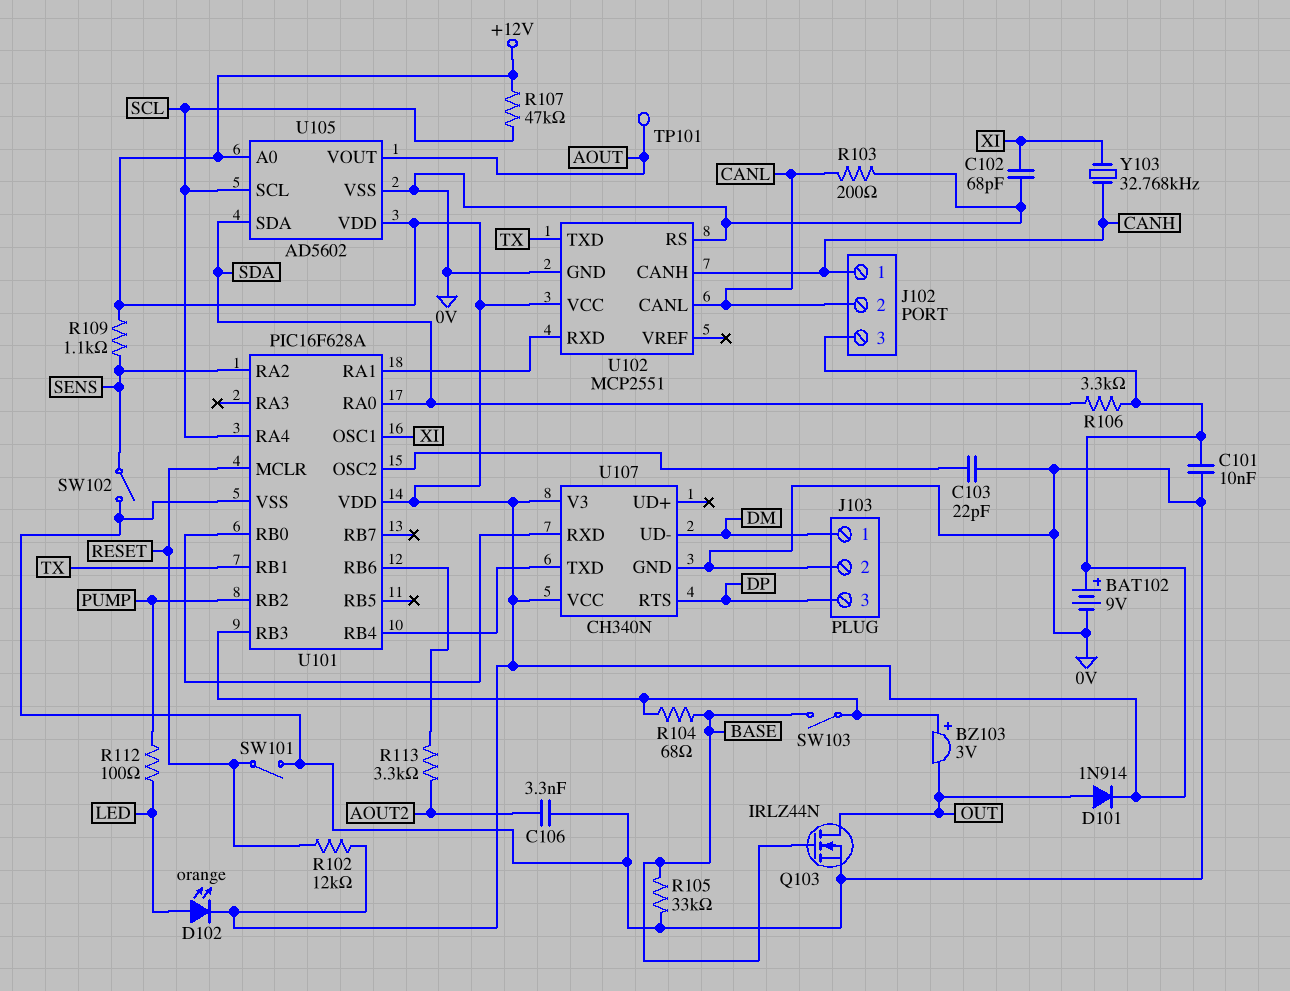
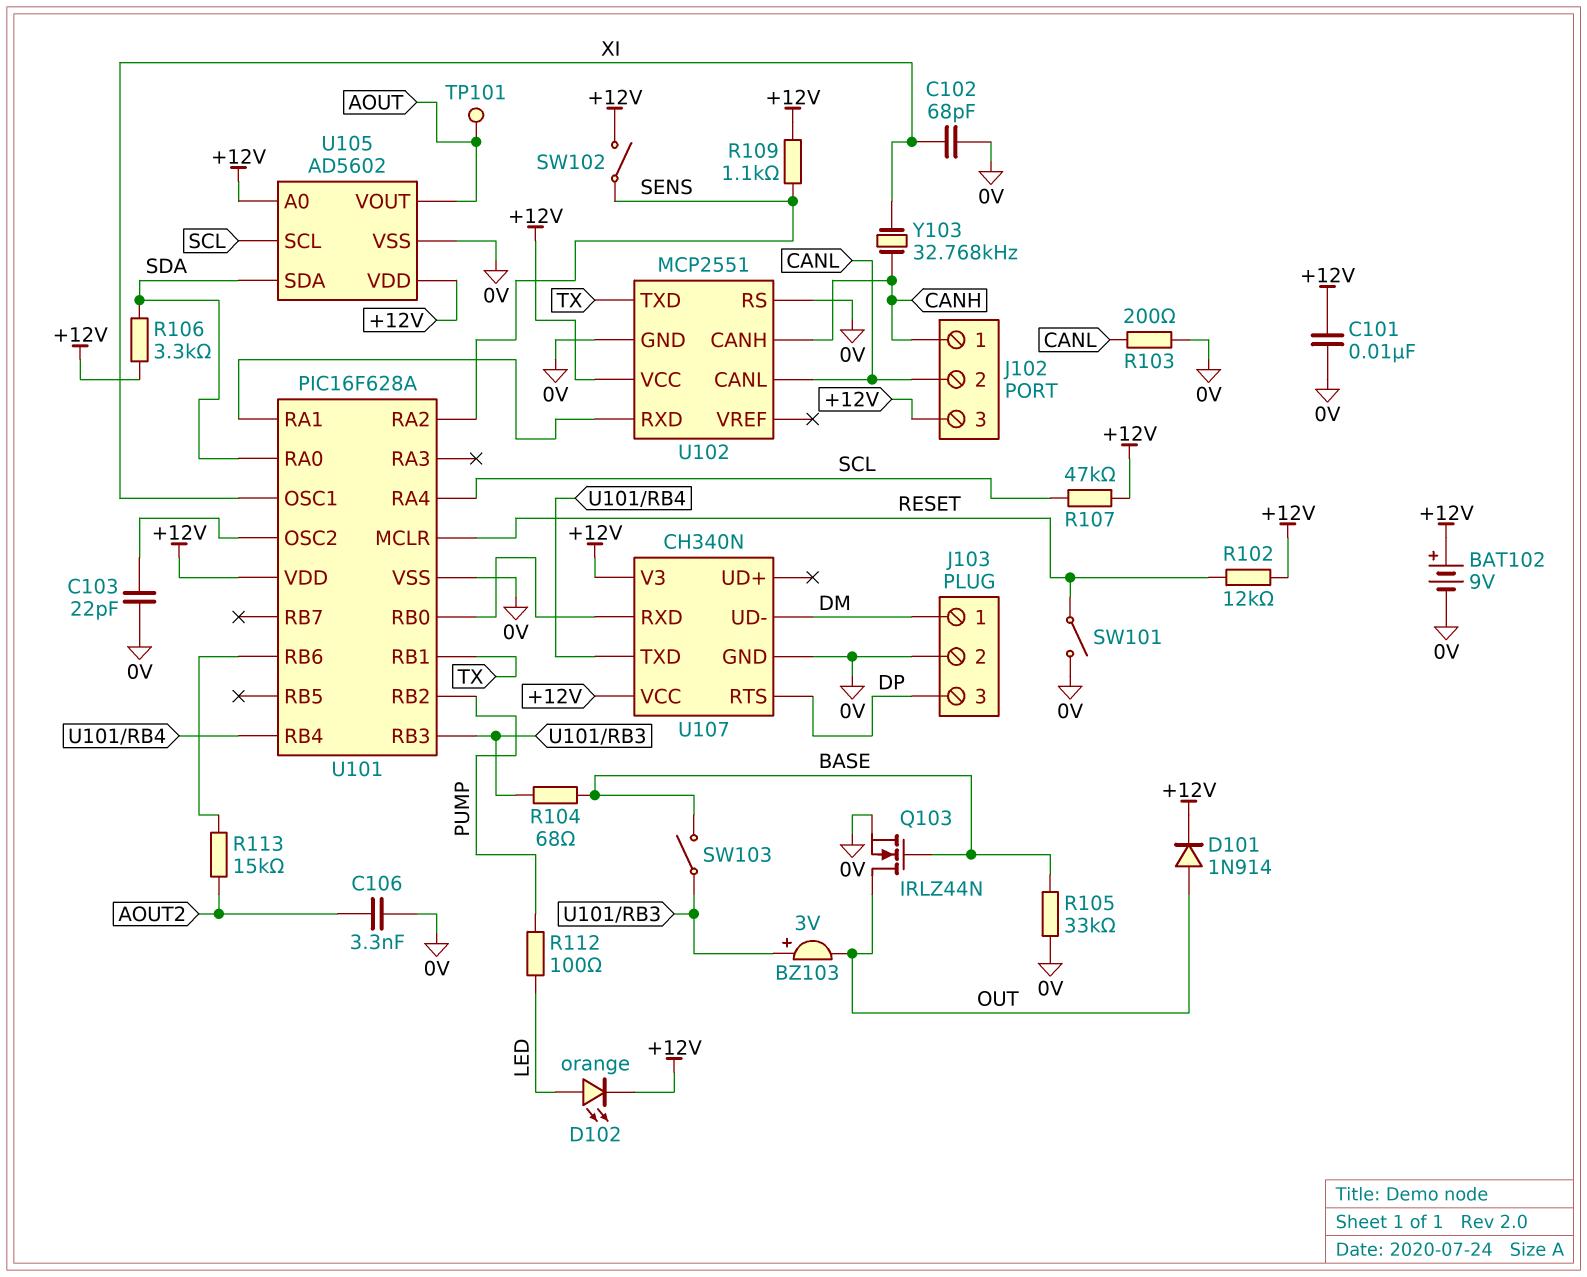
R113: 3.3k (AOUT2, U101/RB6) -> 15k (AOUT2, U101/RB6)
SW102: switch (0V, SENS) -> switch (+12V, SENS)

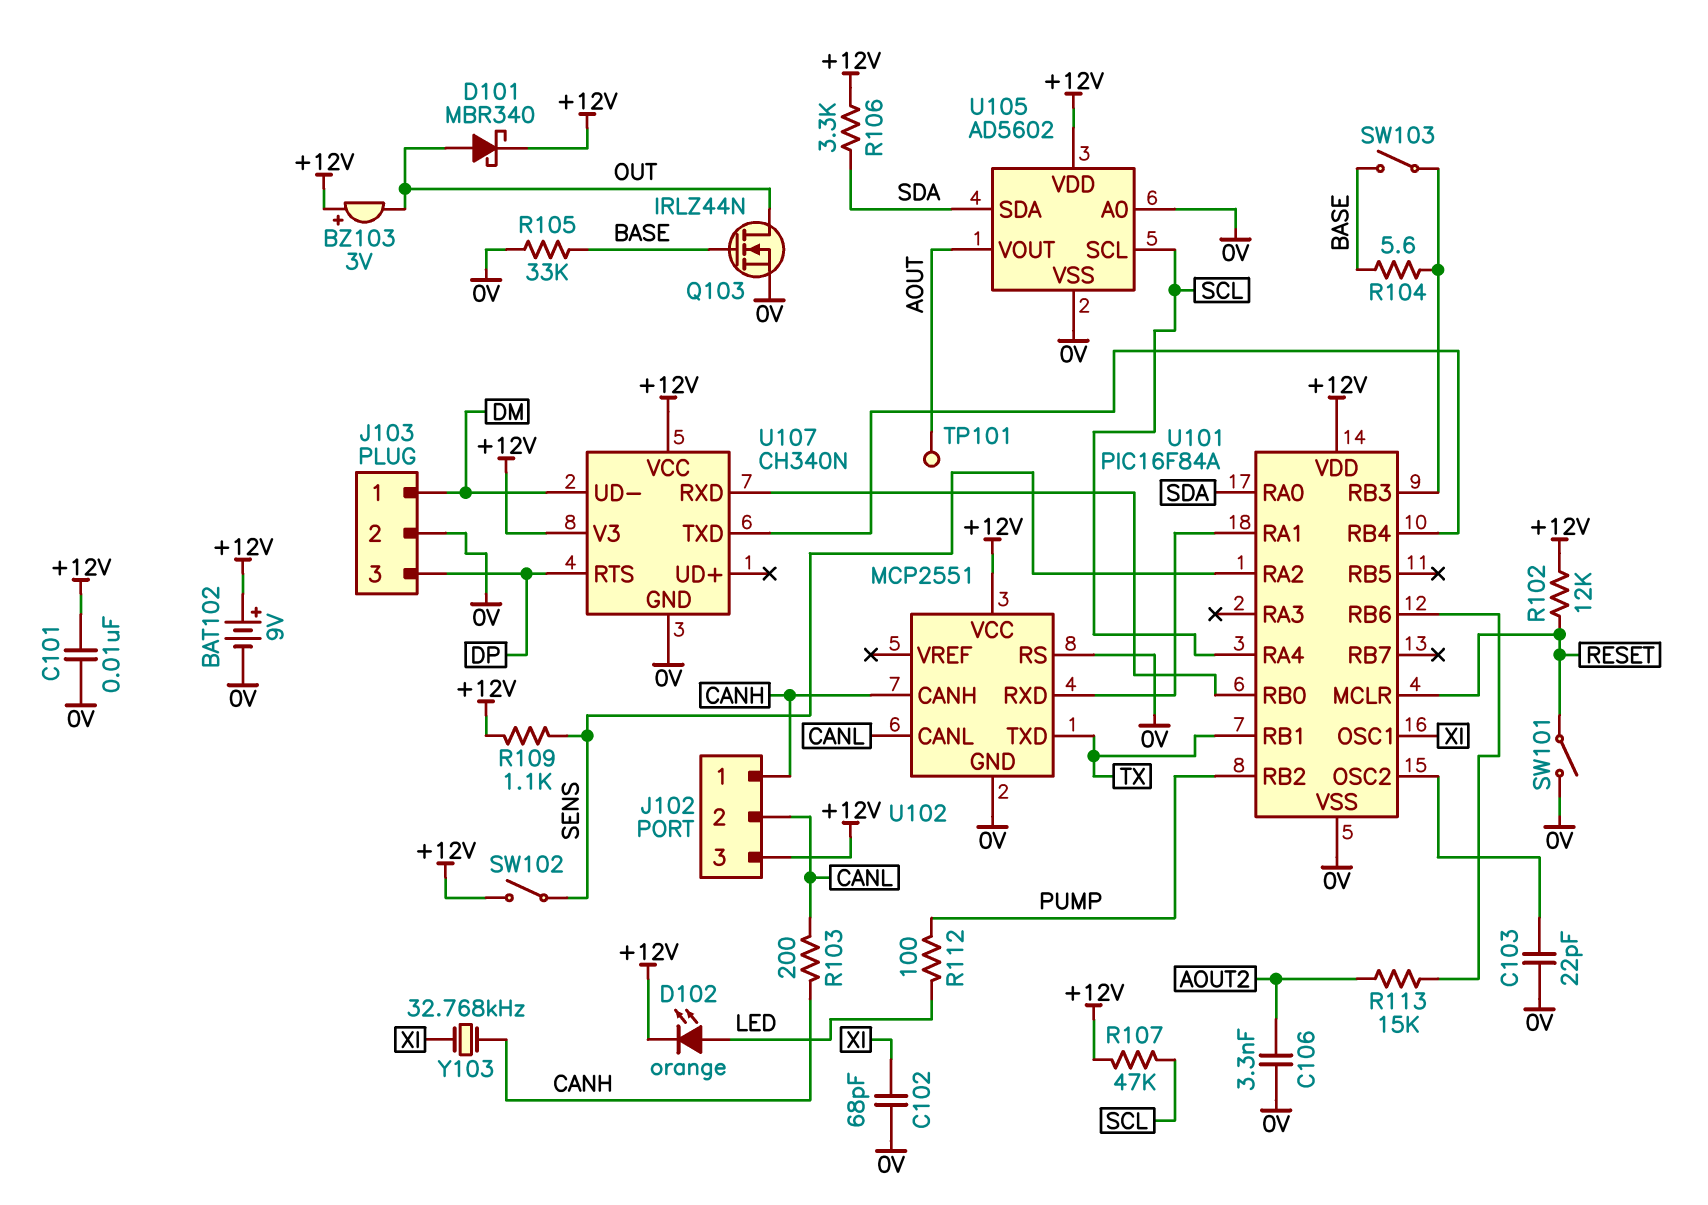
BZ103: buzzer 3V (plus U101/RB3, minus OUT) -> buzzer 3V (plus +12V, minus OUT)
D101: diode 1N914 (A OUT, K +12V) -> schottky MBR340 (A OUT, K +12V)
R103: 200 (0V, CANL) -> 200 (CANH, CANL)
R104: 68 (BASE, U101/RB3) -> 5.6 (BASE, U101/RB3)
U101: PIC16F628A -> PIC16F84A
U105 pin A0: +12V -> 0V

